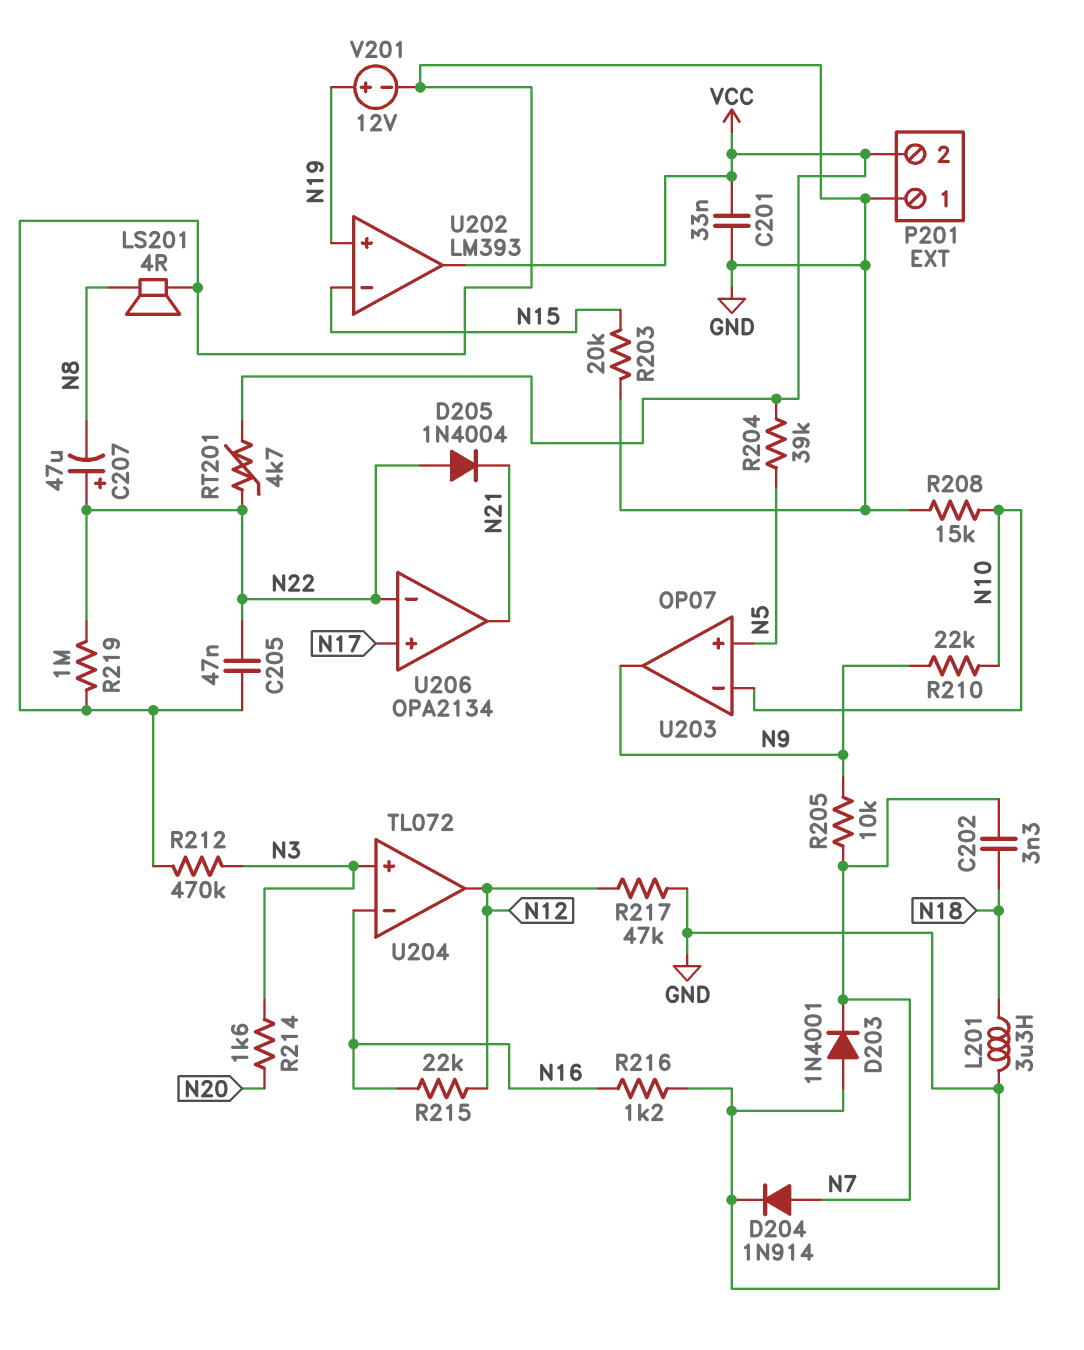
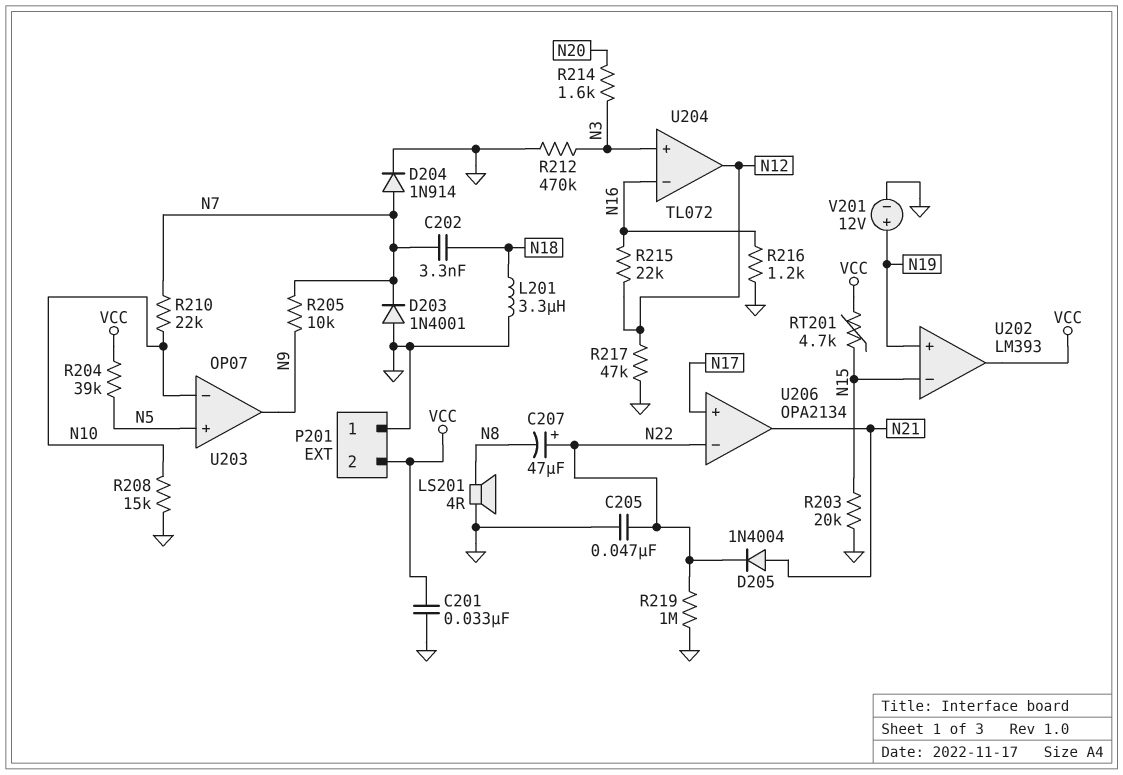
D205: diode 1N4004 (A N22, K N21) -> diode 1N4004 (A N21, K N22)
R210: 22k (N9, N10) -> 22k (N7, N10)
RT201: 4.7k (N22, VCC) -> 4.7k (N15, VCC)

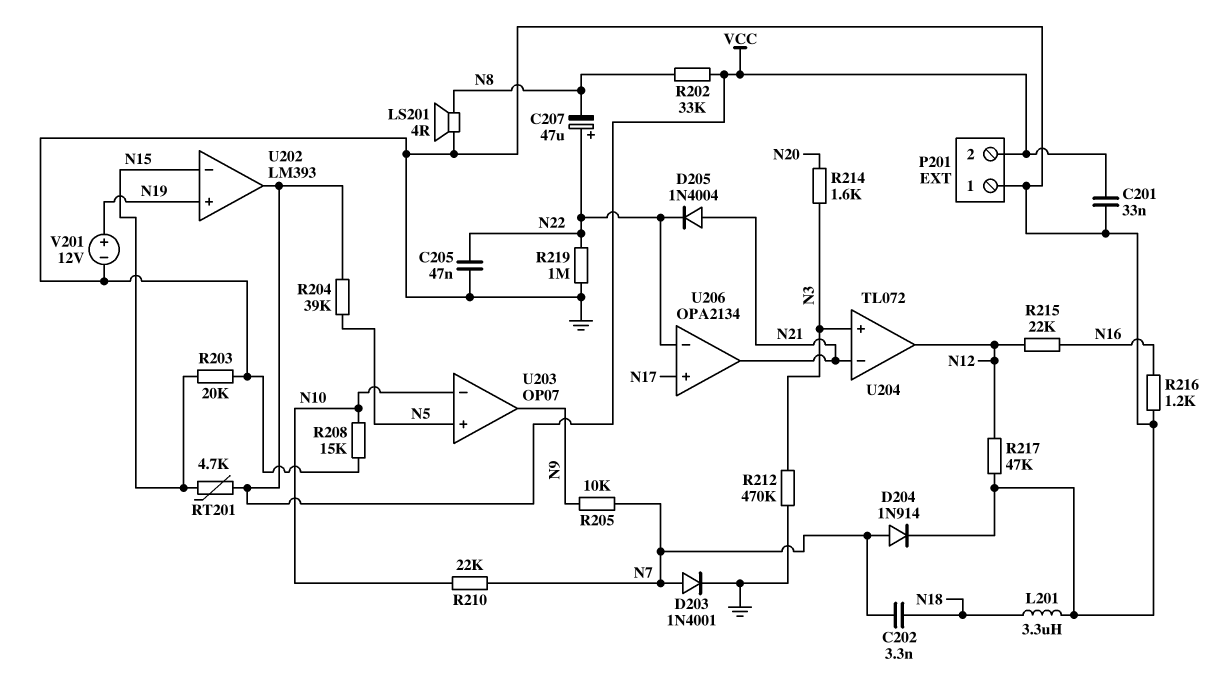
D203: diode 1N4001 (A GND, K N7) -> diode 1N4001 (A N7, K GND)
R202: none -> 33k (N8, VCC)
U204 pin in-: N16 -> N21

